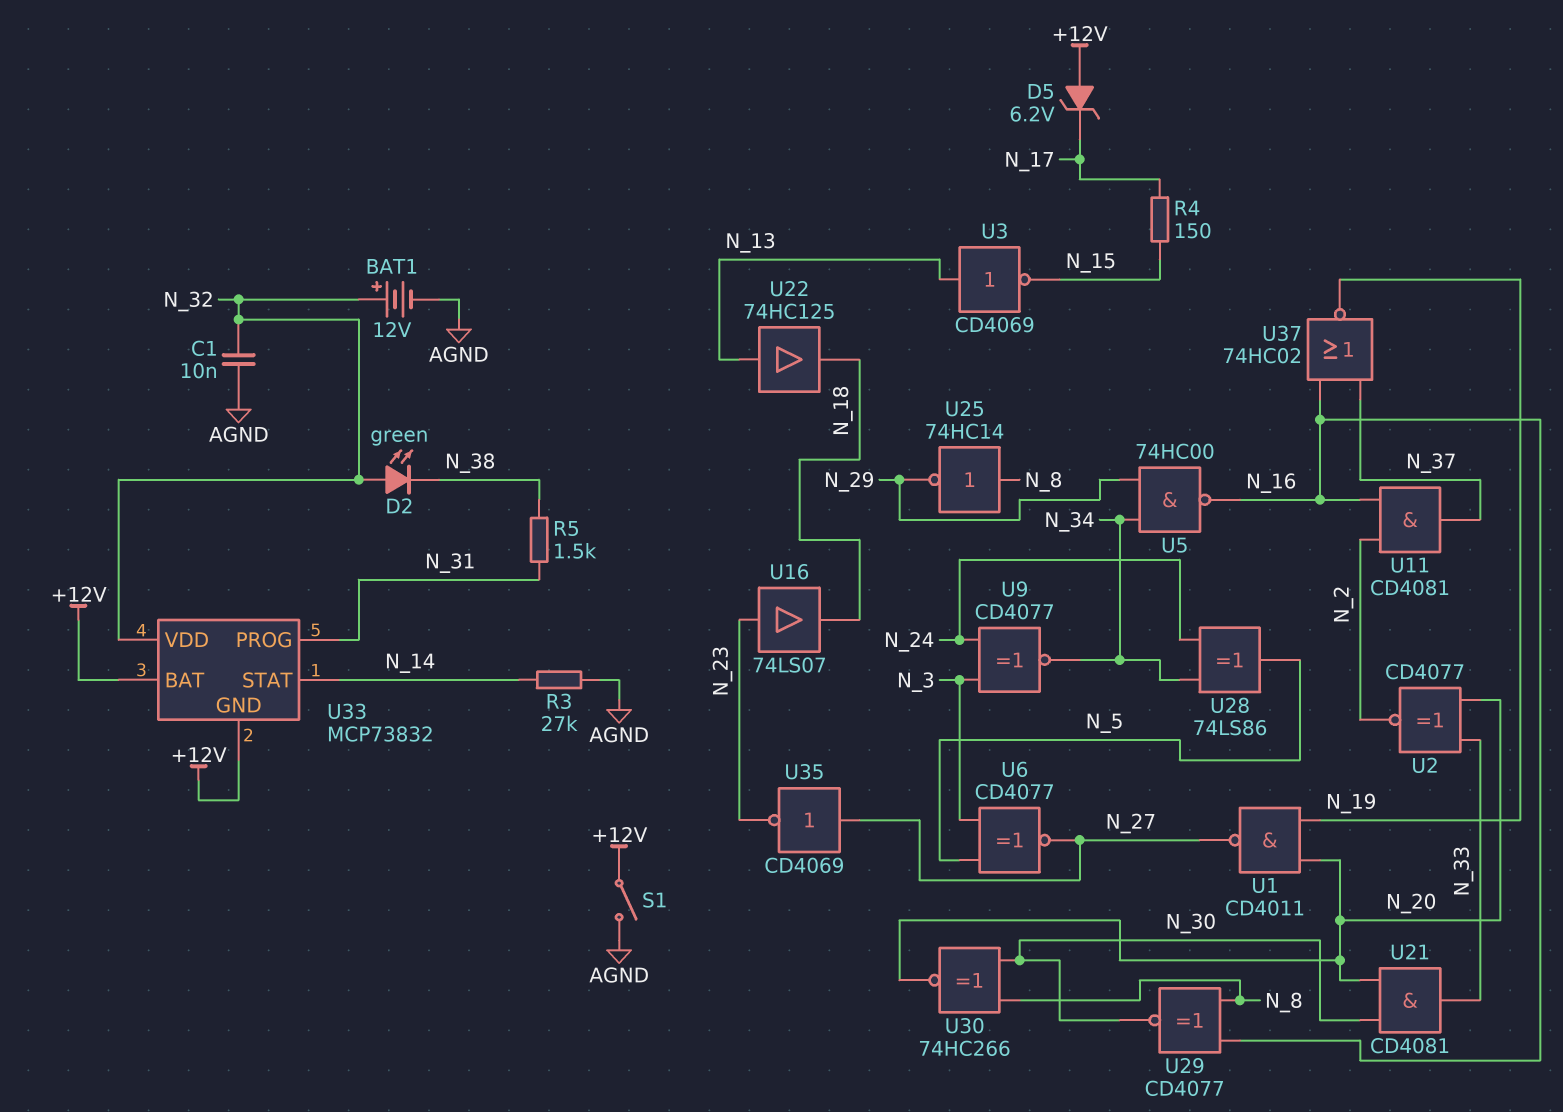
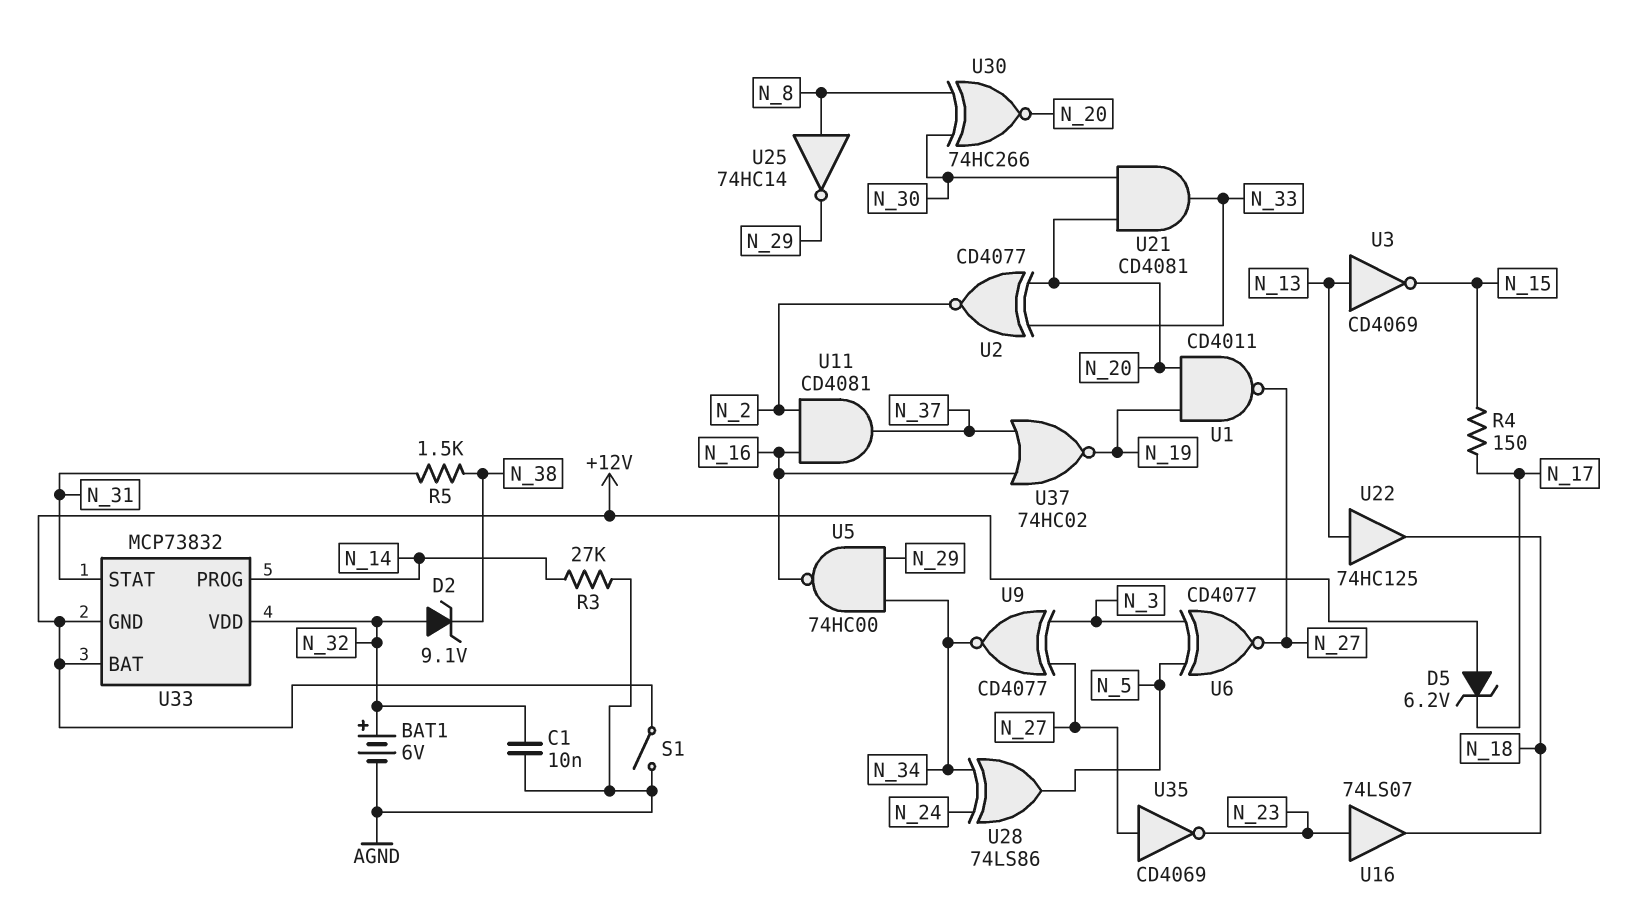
BAT1: 12V (plus N_32, minus AGND) -> 6V (plus N_32, minus AGND)
D2: LED green (A N_32, K N_38) -> zener 9.1V (A N_32, K N_38)
U9: XNOR CD4077 (in N_3, in N_24, out N_34) -> XNOR CD4077 (in N_3, in N_27, out N_34)
U29: XNOR CD4077 (in N_8, in N_16, out N_30) -> none
U33 pin PROG: N_31 -> N_14
U33 pin STAT: N_14 -> N_31

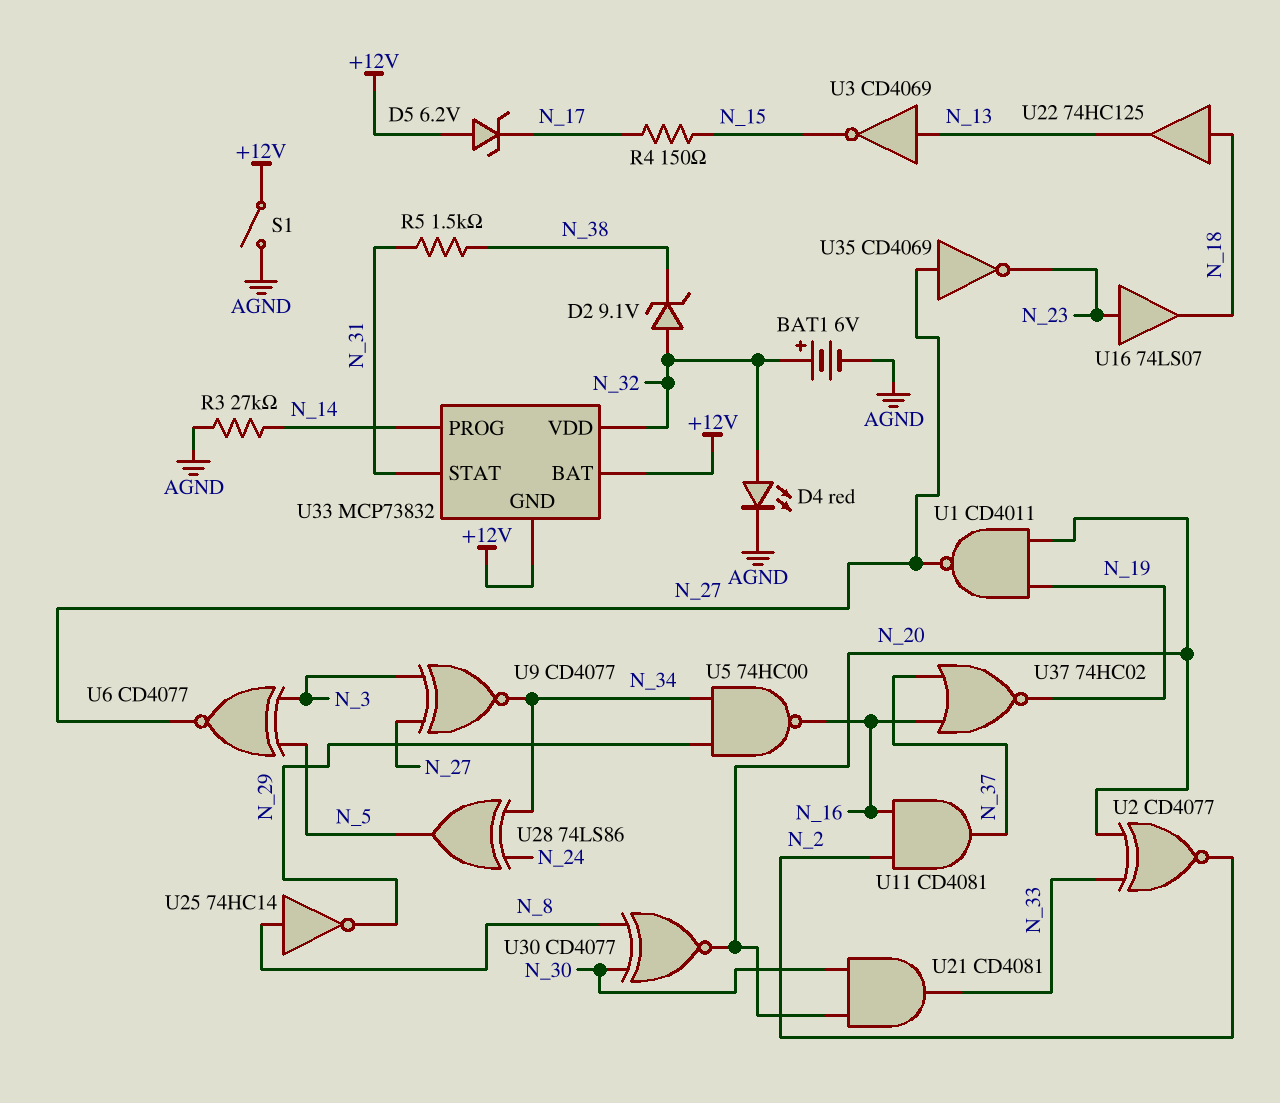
C1: 10nF (AGND, N_32) -> none
D4: none -> LED red (A N_32, K AGND)
U22: buffer 74HC125 (in N_13, out N_18) -> buffer 74HC125 (in N_18, out N_13)
U30: XNOR 74HC266 (in N_8, in N_30, out N_20) -> XNOR CD4077 (in N_8, in N_30, out N_20)

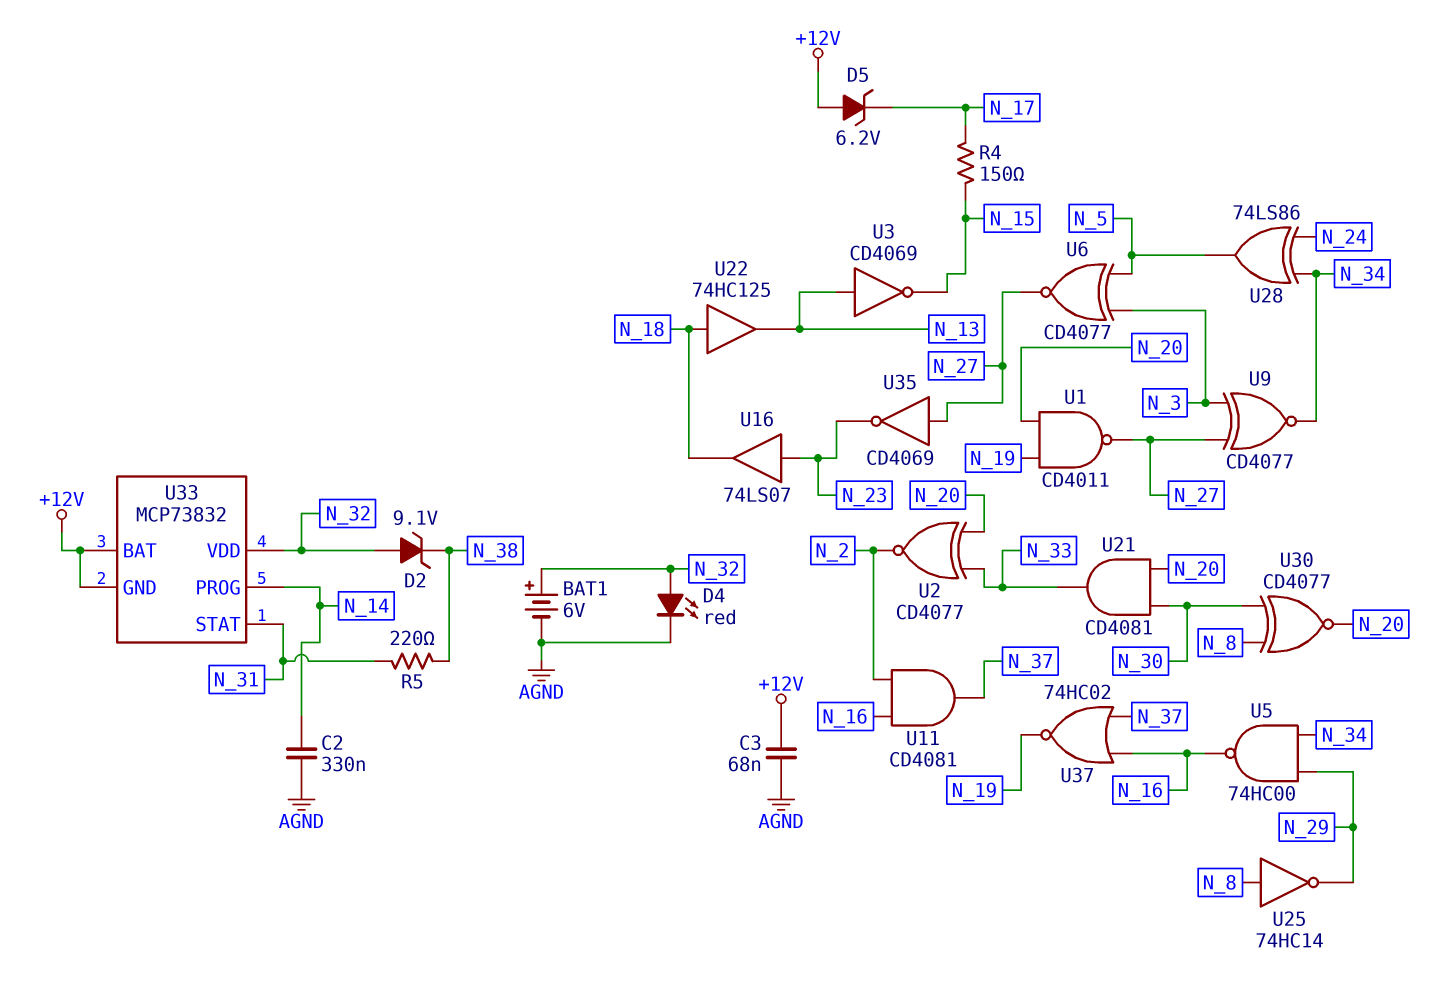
C2: none -> 330nF (AGND, N_14)
C3: none -> 68nF (+12V, AGND)
R3: 27k (AGND, N_14) -> none
R5: 1.5k (N_31, N_38) -> 220 (N_31, N_38)
S1: switch (+12V, AGND) -> none

